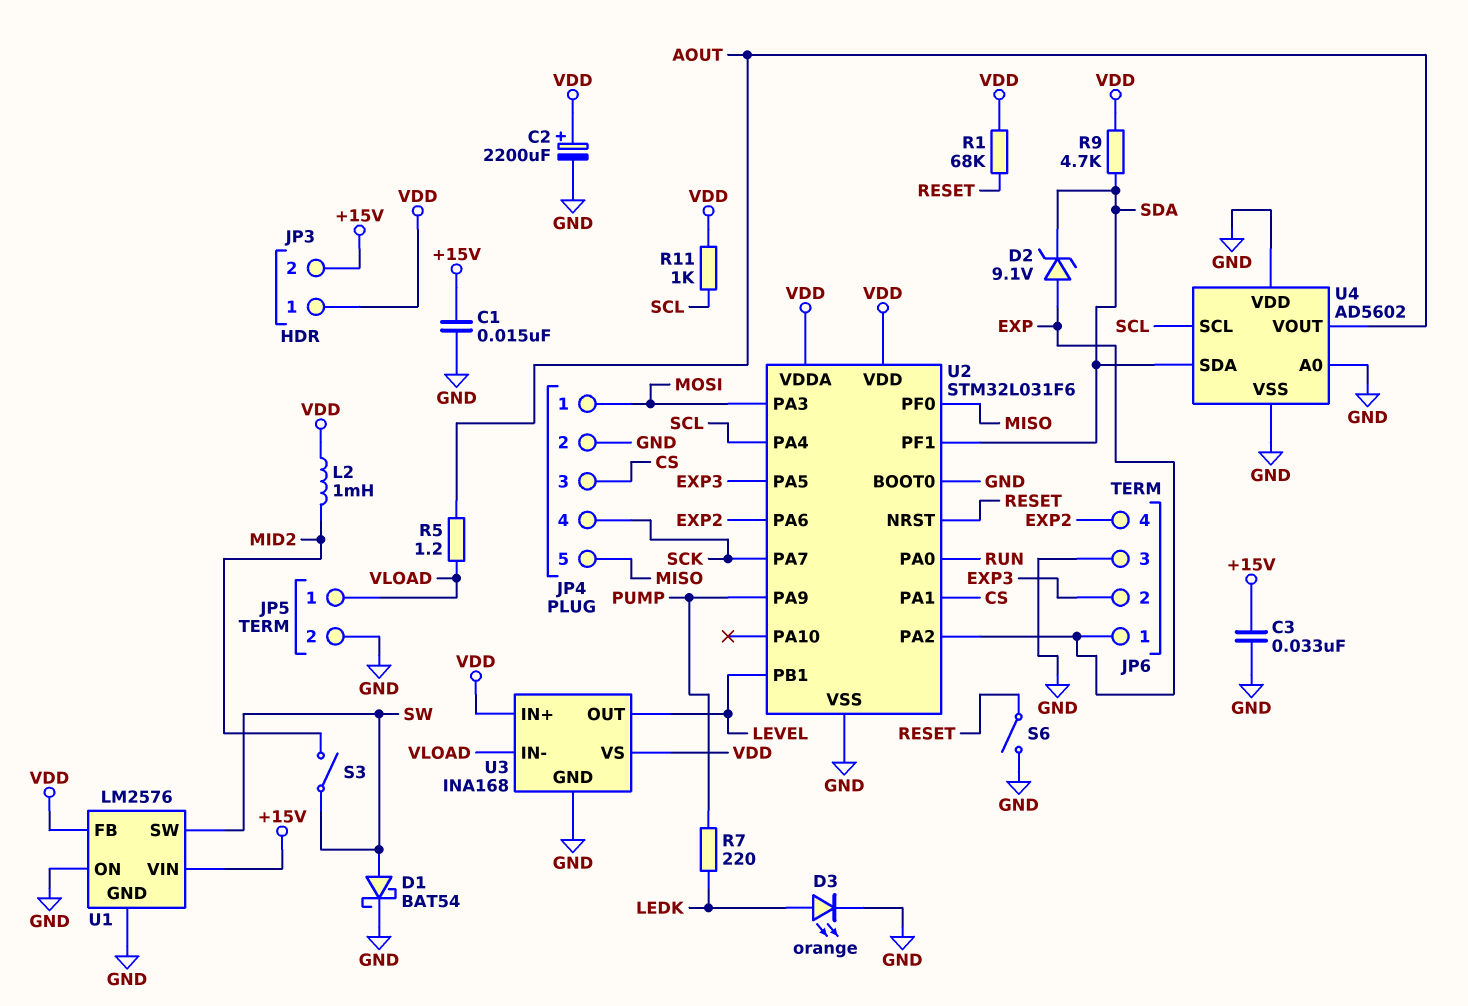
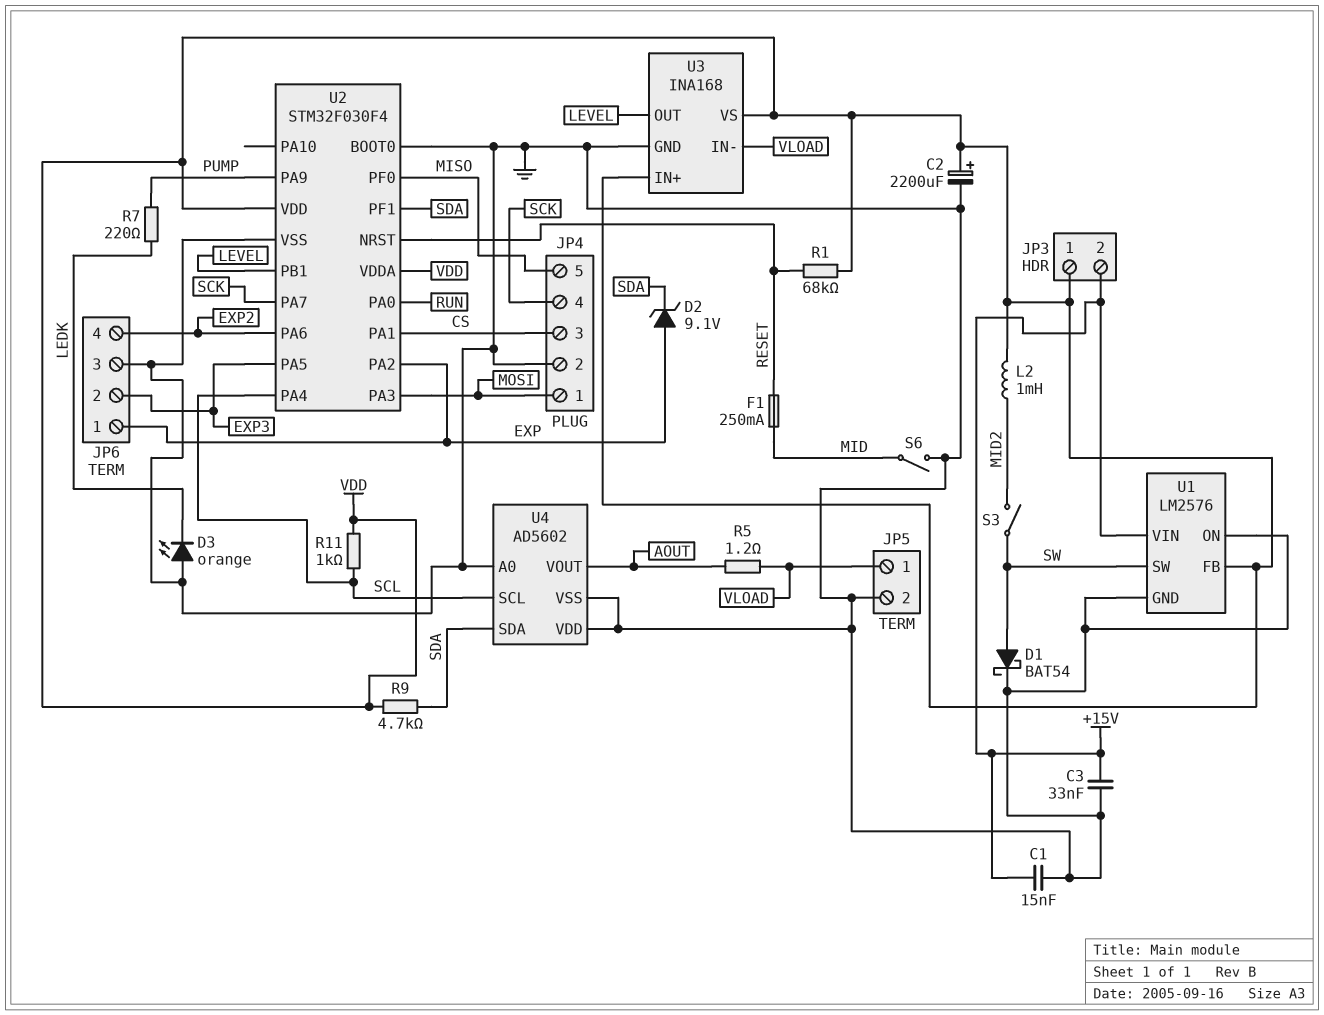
D3: LED orange (A LEDK, K GND) -> LED orange (A GND, K LEDK)
F1: none -> 250mA (MID, RESET)
S6: switch (GND, RESET) -> switch (GND, MID)
U2: STM32L031F6 -> STM32F030F4

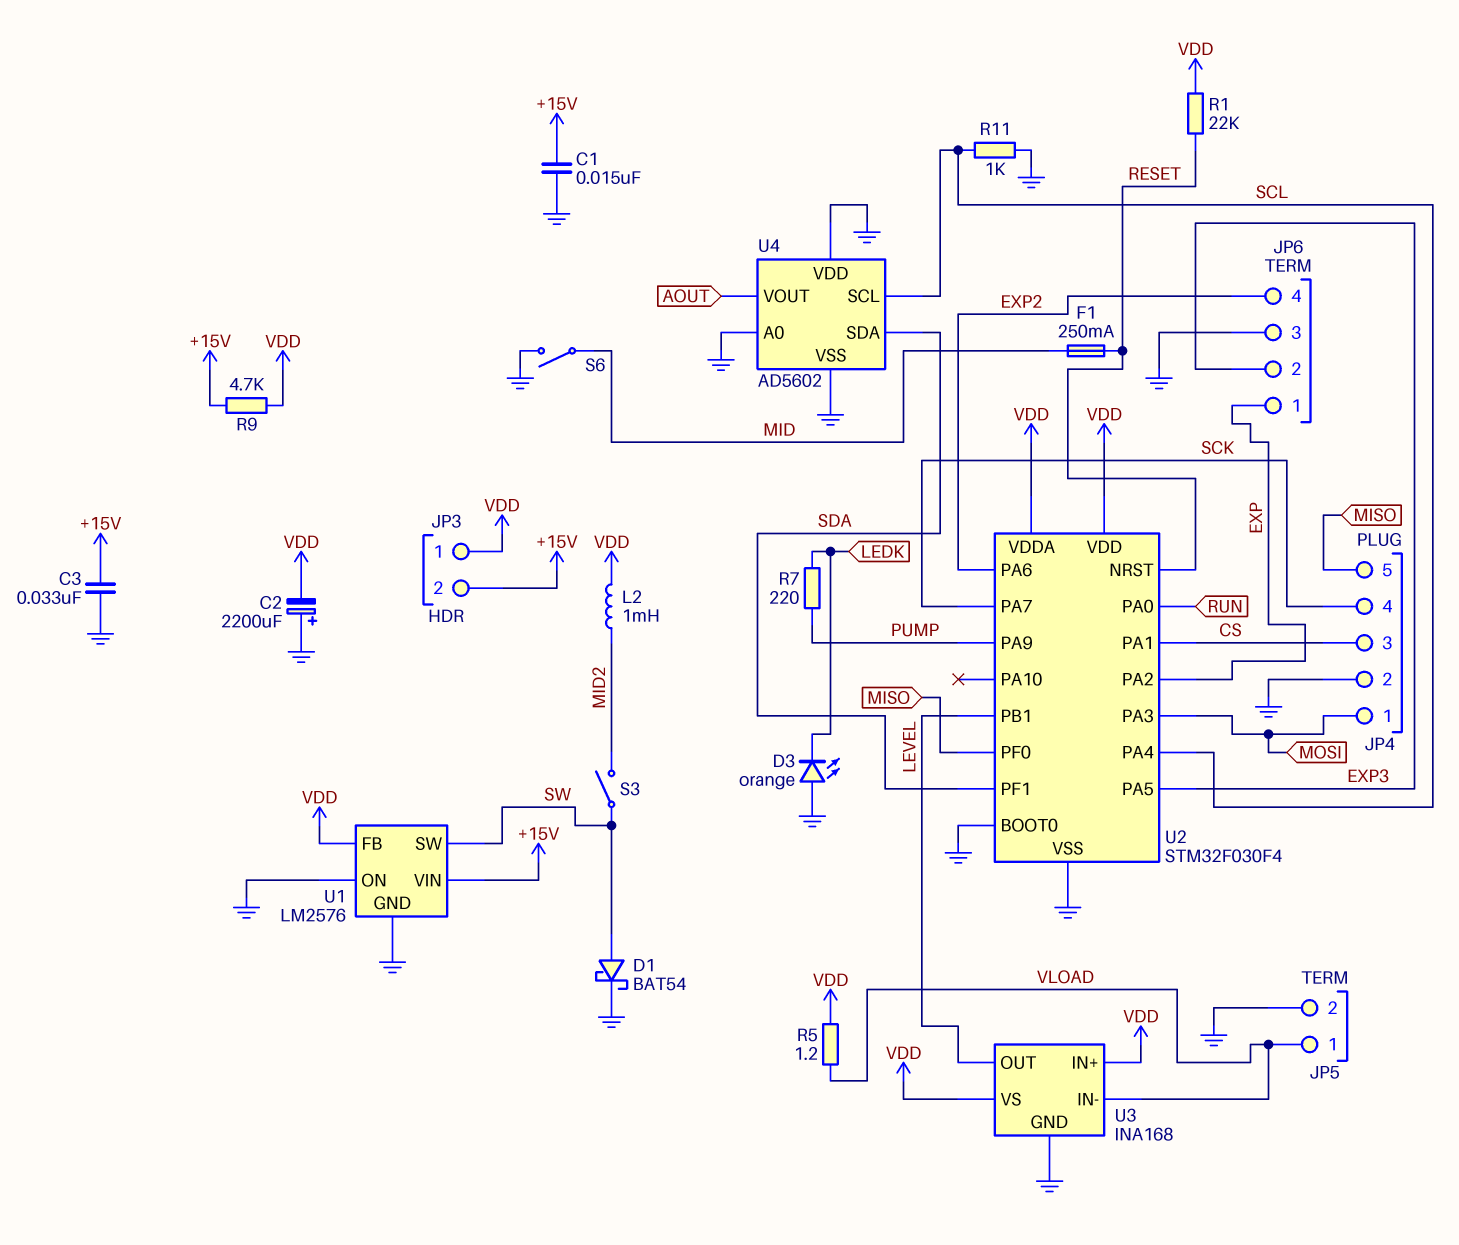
C2: 2200uF (plus VDD, minus GND) -> 2200uF (plus GND, minus VDD)
D2: zener 9.1V (A EXP, K SDA) -> none
R1: 68k (RESET, VDD) -> 22k (RESET, VDD)
R5: 1.2 (AOUT, VLOAD) -> 1.2 (VDD, VLOAD)
R9: 4.7k (SDA, VDD) -> 4.7k (+15V, VDD)
R11: 1k (SCL, VDD) -> 1k (GND, SCL)

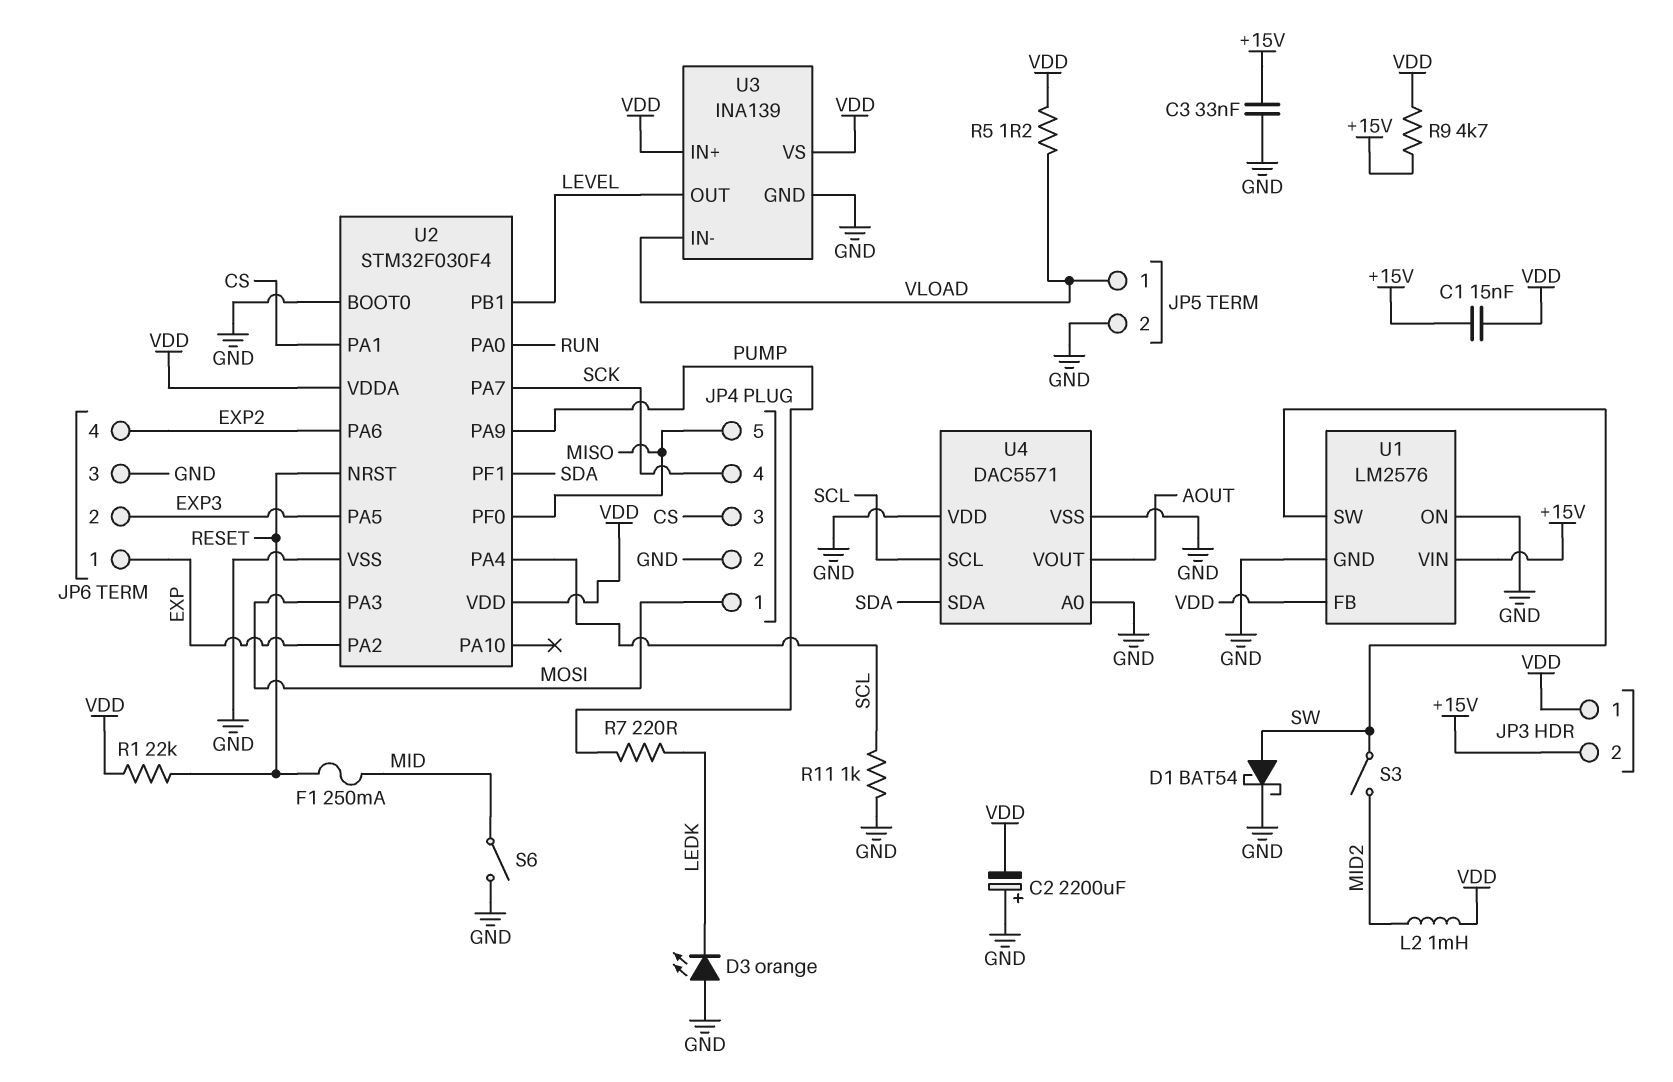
C1: 15nF (+15V, GND) -> 15nF (+15V, VDD)
U3: INA168 -> INA139
U4: AD5602 -> DAC5571

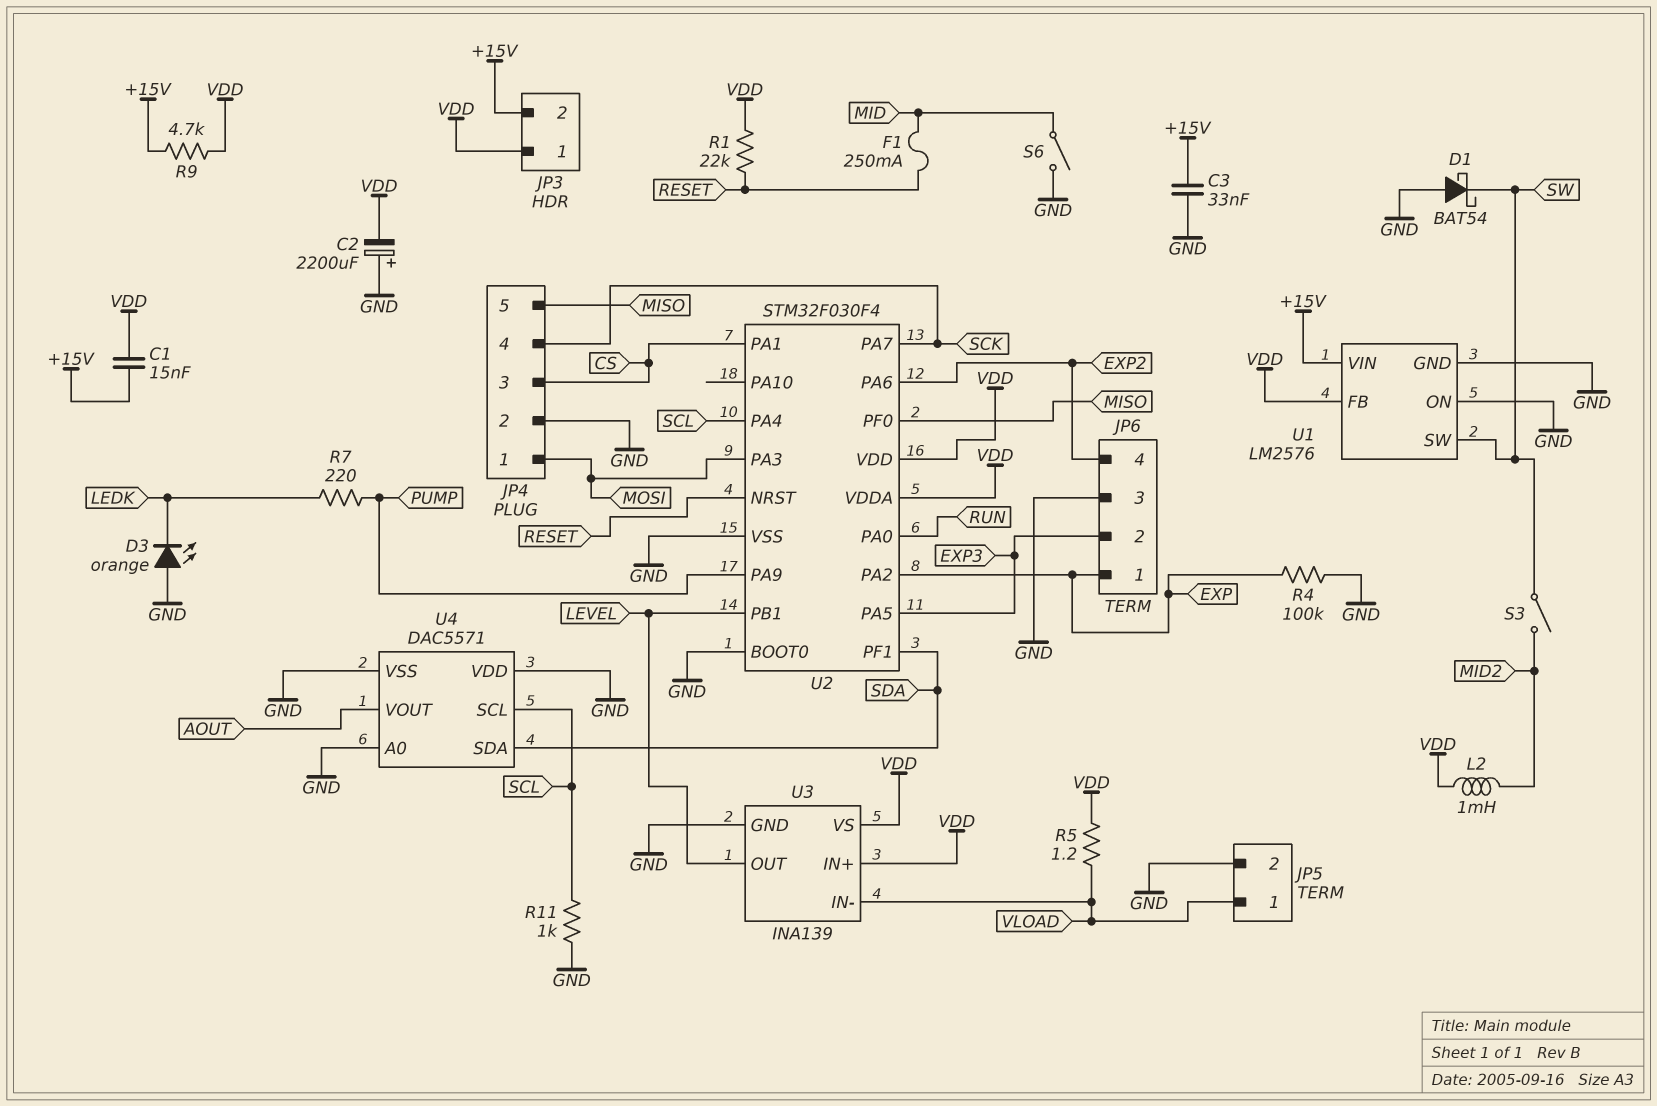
D1: schottky BAT54 (A SW, K GND) -> schottky BAT54 (A GND, K SW)
R4: none -> 100k (EXP, GND)

